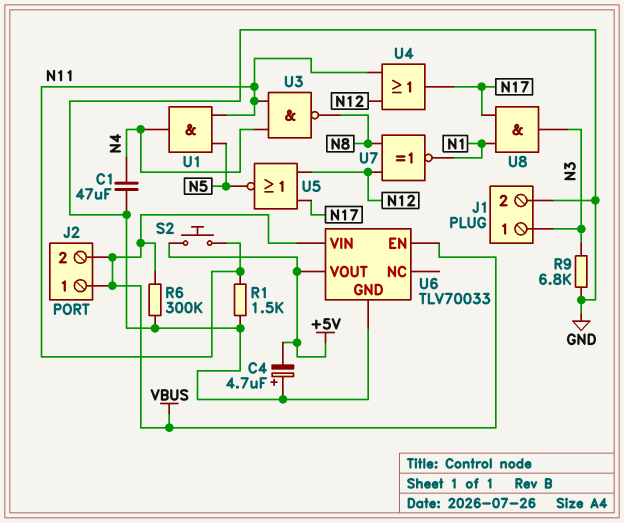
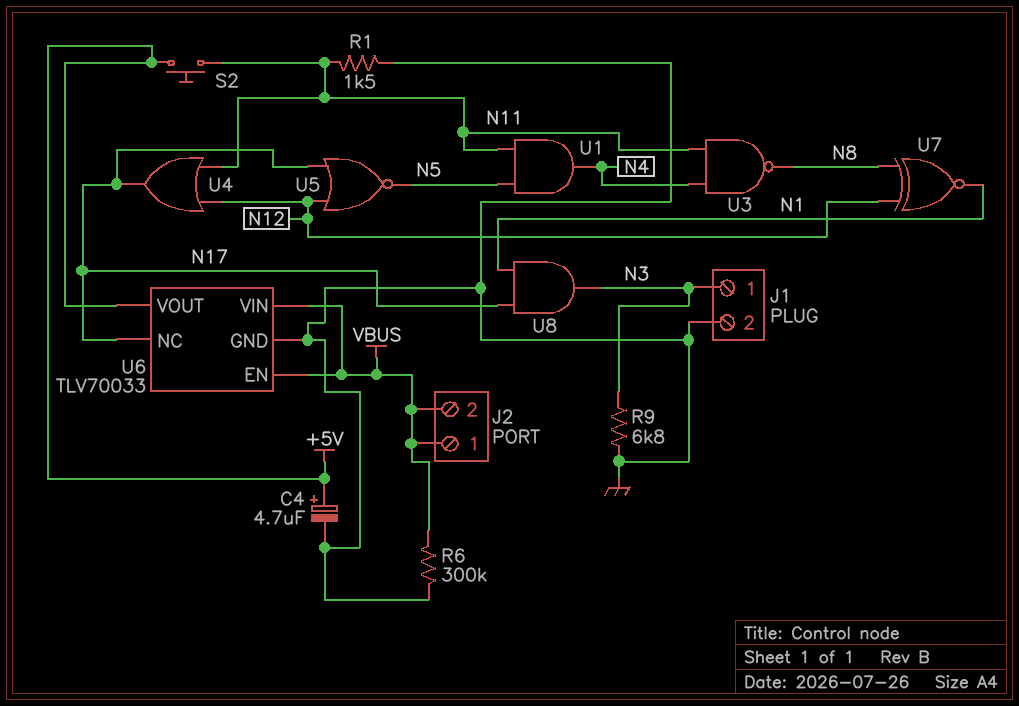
C1: 47uF (GND, N4) -> none
C4: 4.7uF (plus GND, minus +5V) -> 4.7uF (plus +5V, minus GND)
U6 pin NC: none -> N17

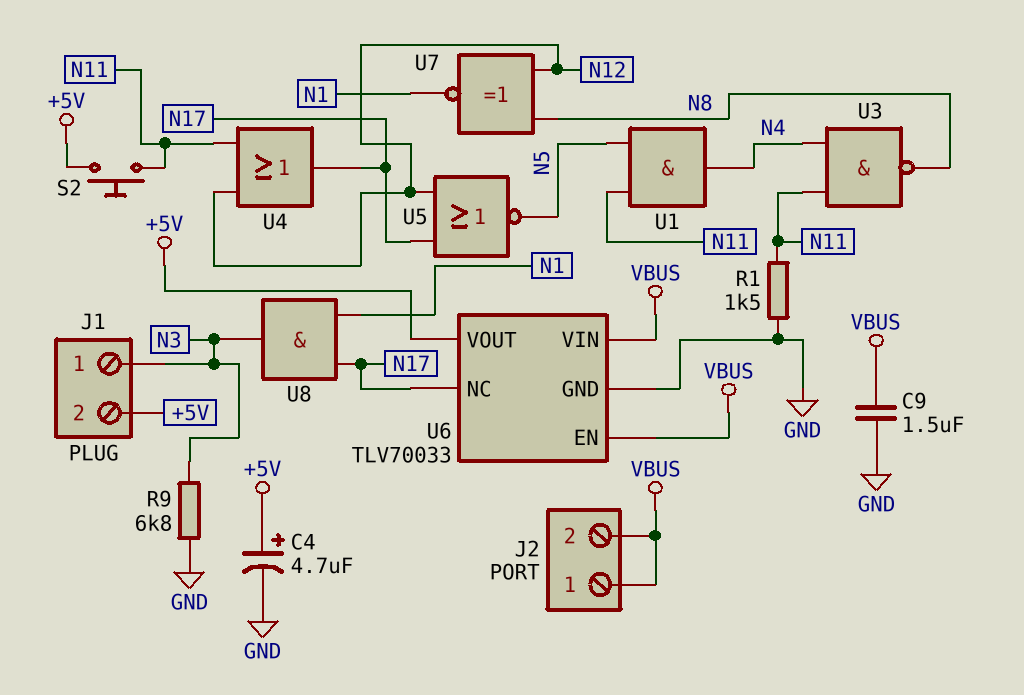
C9: none -> 1.5uF (GND, VBUS)
J1 pin 2: GND -> +5V
R6: 300k (GND, VBUS) -> none

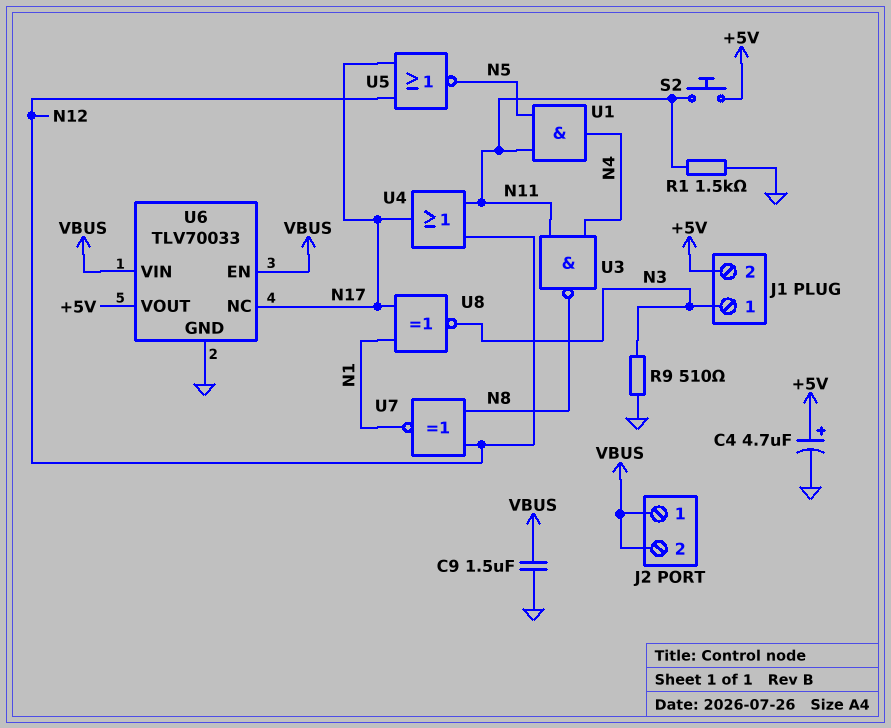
R9: 6.8k (GND, N3) -> 510 (GND, N3)
U8: AND (in N1, in N17, out N3) -> XNOR (in N1, in N17, out N3)

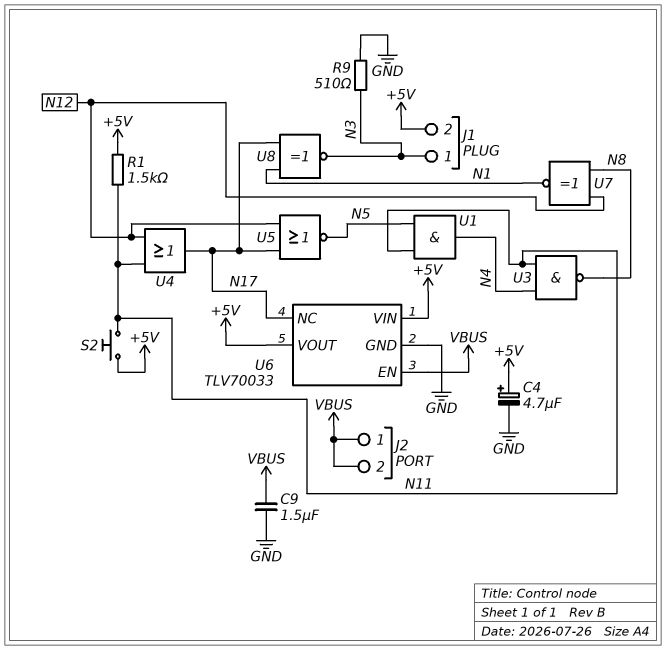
R1: 1.5k (GND, N11) -> 1.5k (+5V, N11)
U6 pin VIN: VBUS -> +5V

